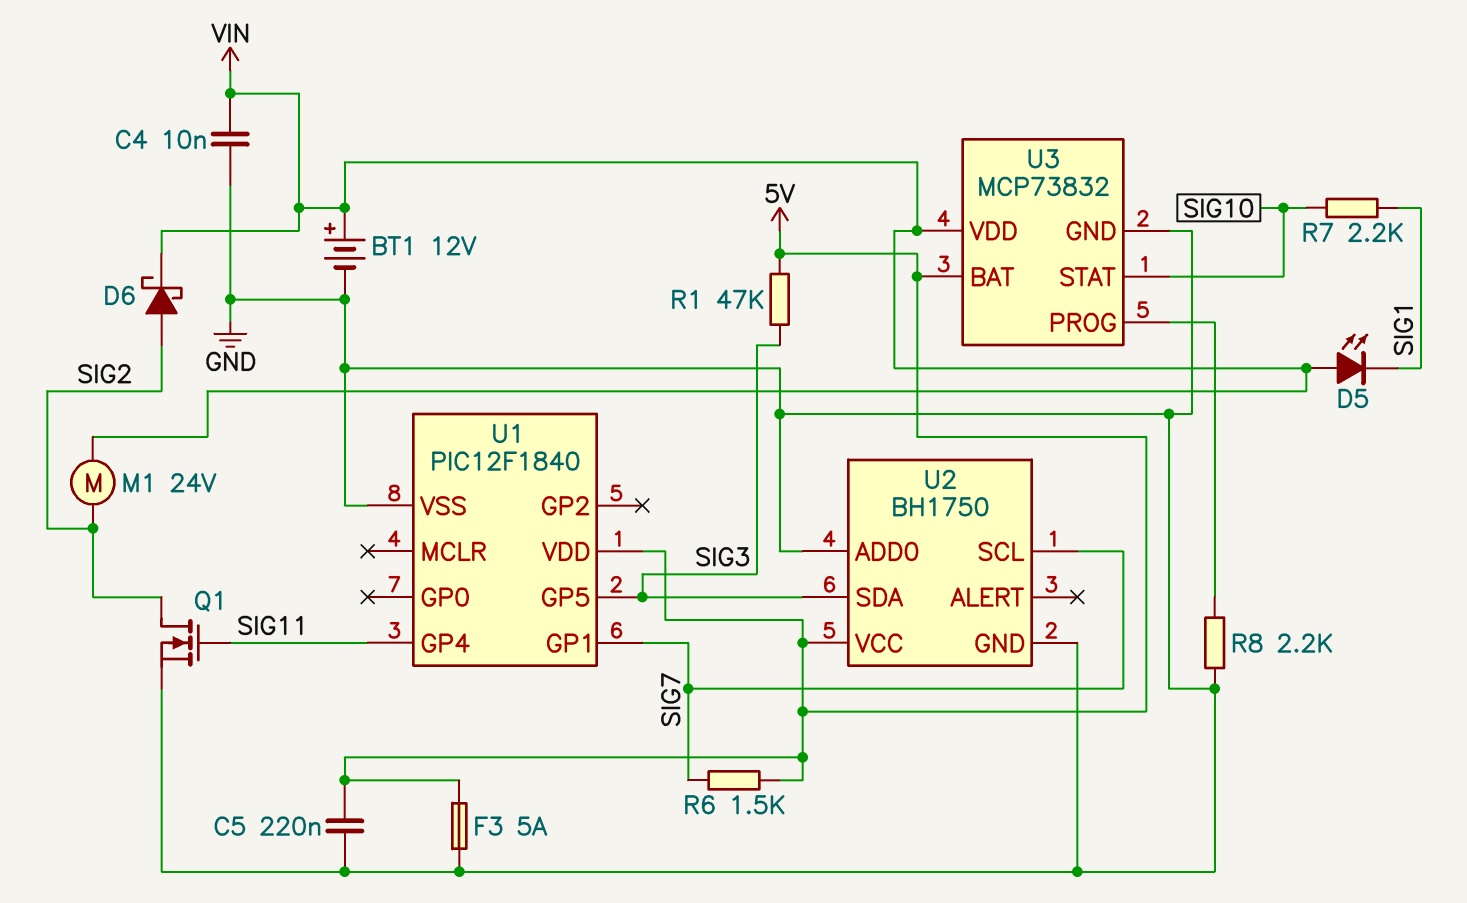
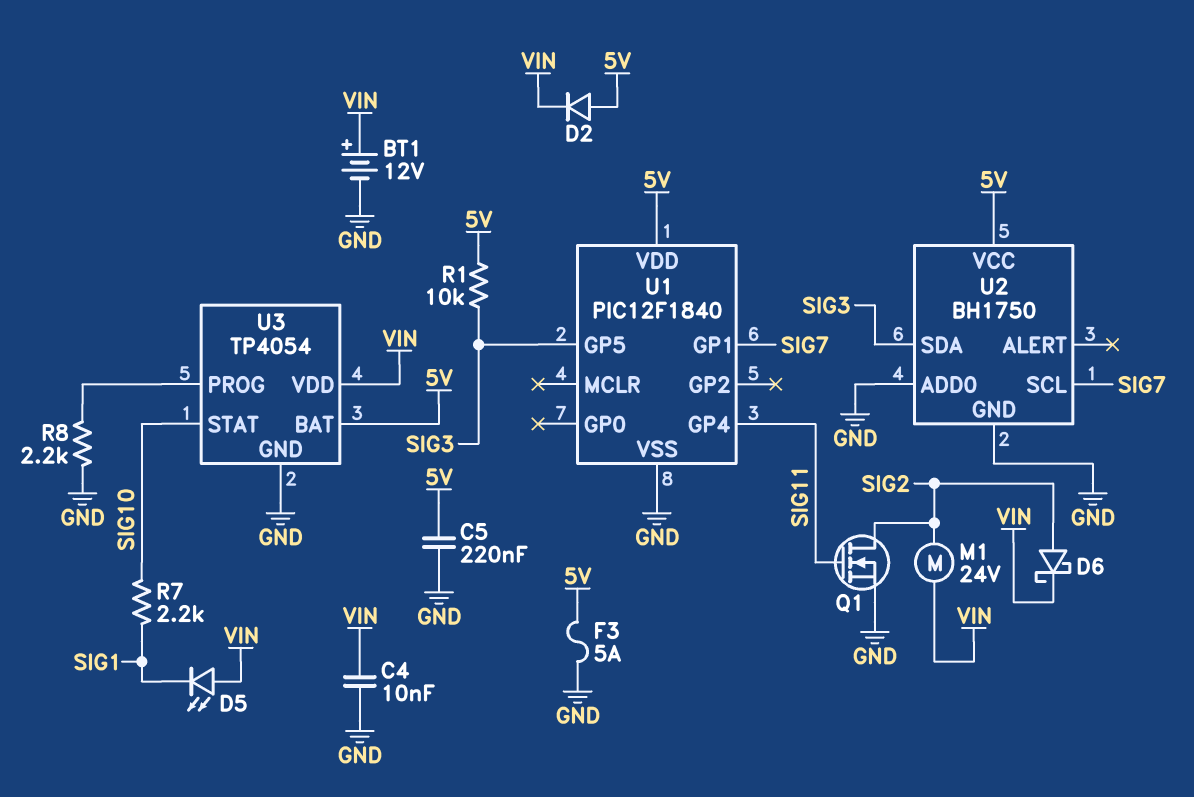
D2: none -> diode (A 5V, K VIN)
R1: 47k (5V, SIG3) -> 10k (5V, SIG3)
R6: 1.5k (5V, SIG7) -> none
U3: MCP73832 -> TP4054

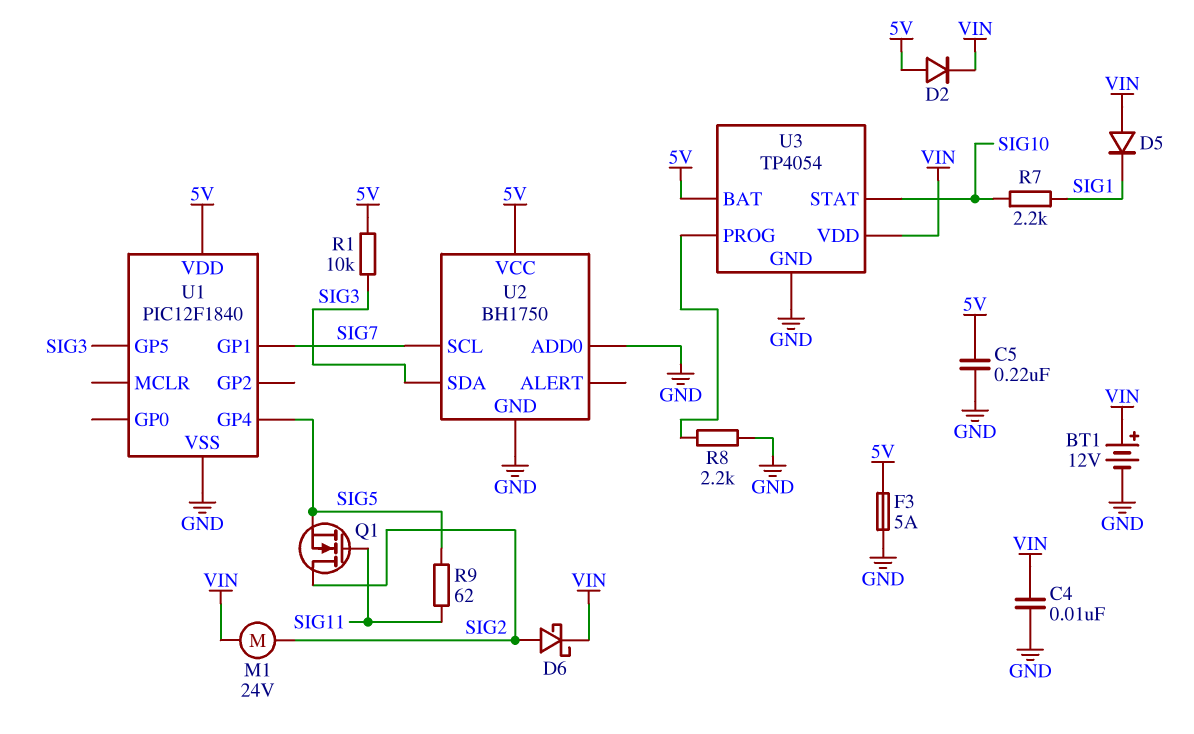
D5: LED (A VIN, K SIG1) -> diode (A VIN, K SIG1)
Q1: NMOS (G SIG11, D SIG2, S GND) -> NMOS (G SIG11, D SIG2, S SIG5)
R9: none -> 62 (SIG5, SIG11)
U1 pin GP4: SIG11 -> SIG5

